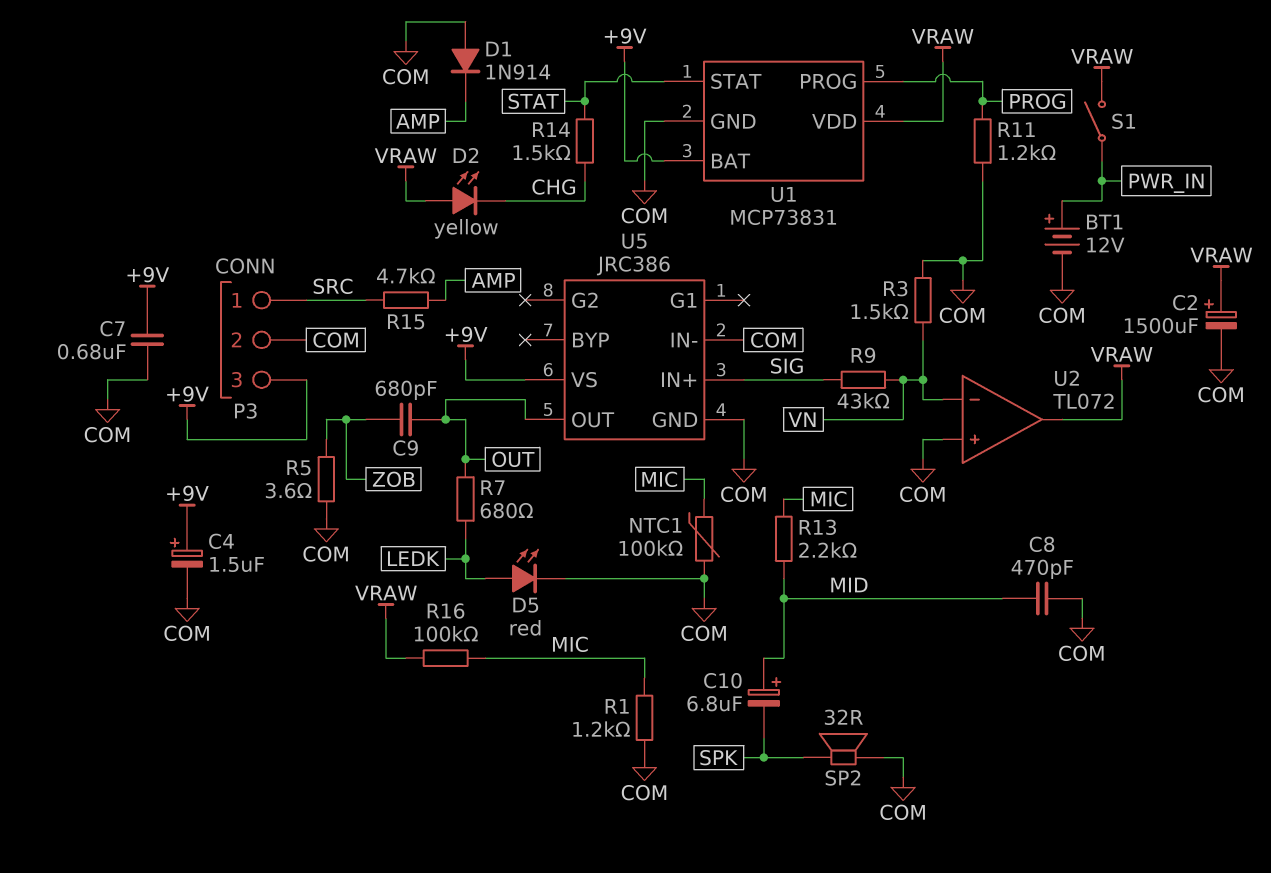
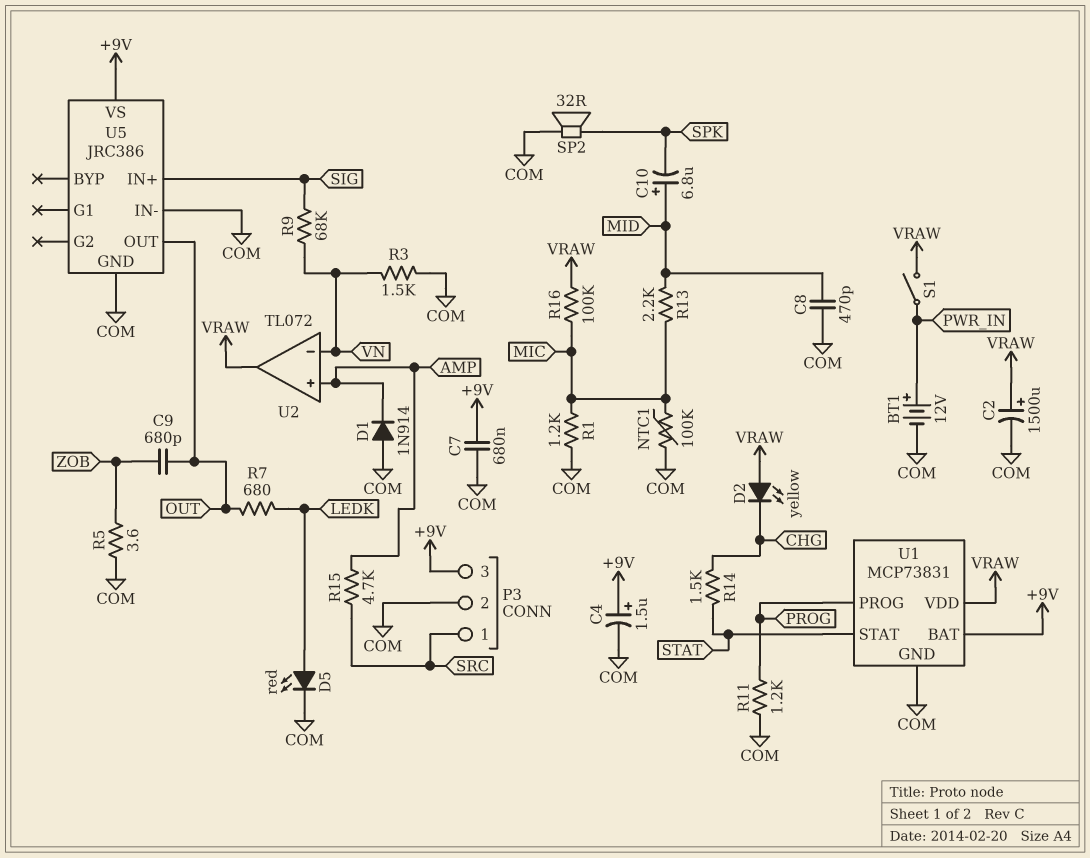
R9: 43k (SIG, VN) -> 68k (SIG, VN)
U2 pin in+: COM -> AMP

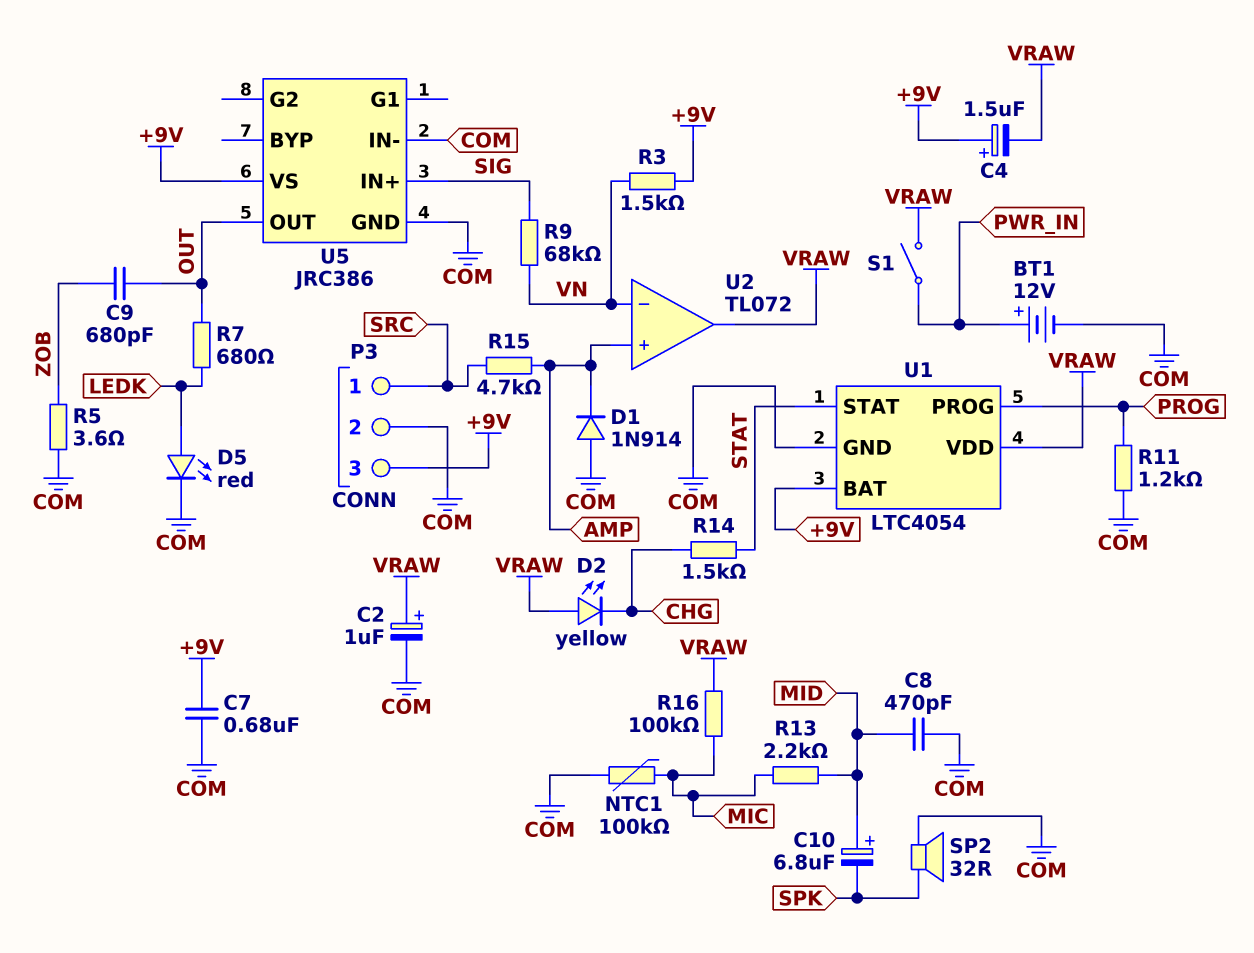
C2: 1500uF (plus VRAW, minus COM) -> 1uF (plus VRAW, minus COM)
C4: 1.5uF (plus +9V, minus COM) -> 1.5uF (plus +9V, minus VRAW)
R1: 1.2k (COM, MIC) -> none
R3: 1.5k (COM, VN) -> 1.5k (+9V, VN)
U1: MCP73831 -> LTC4054

